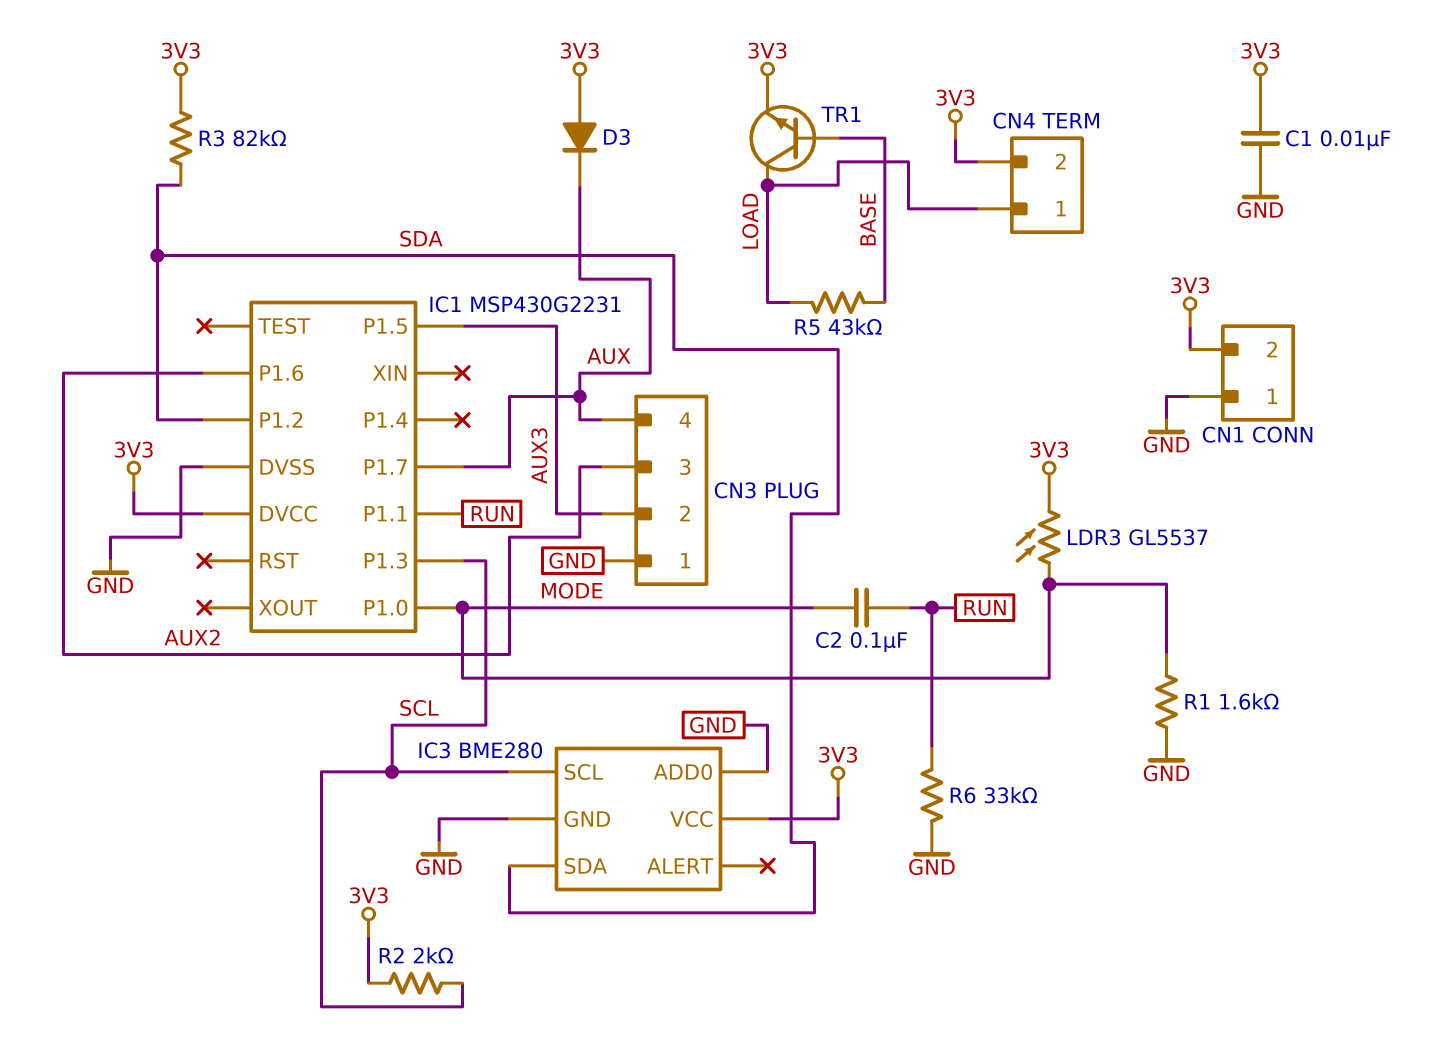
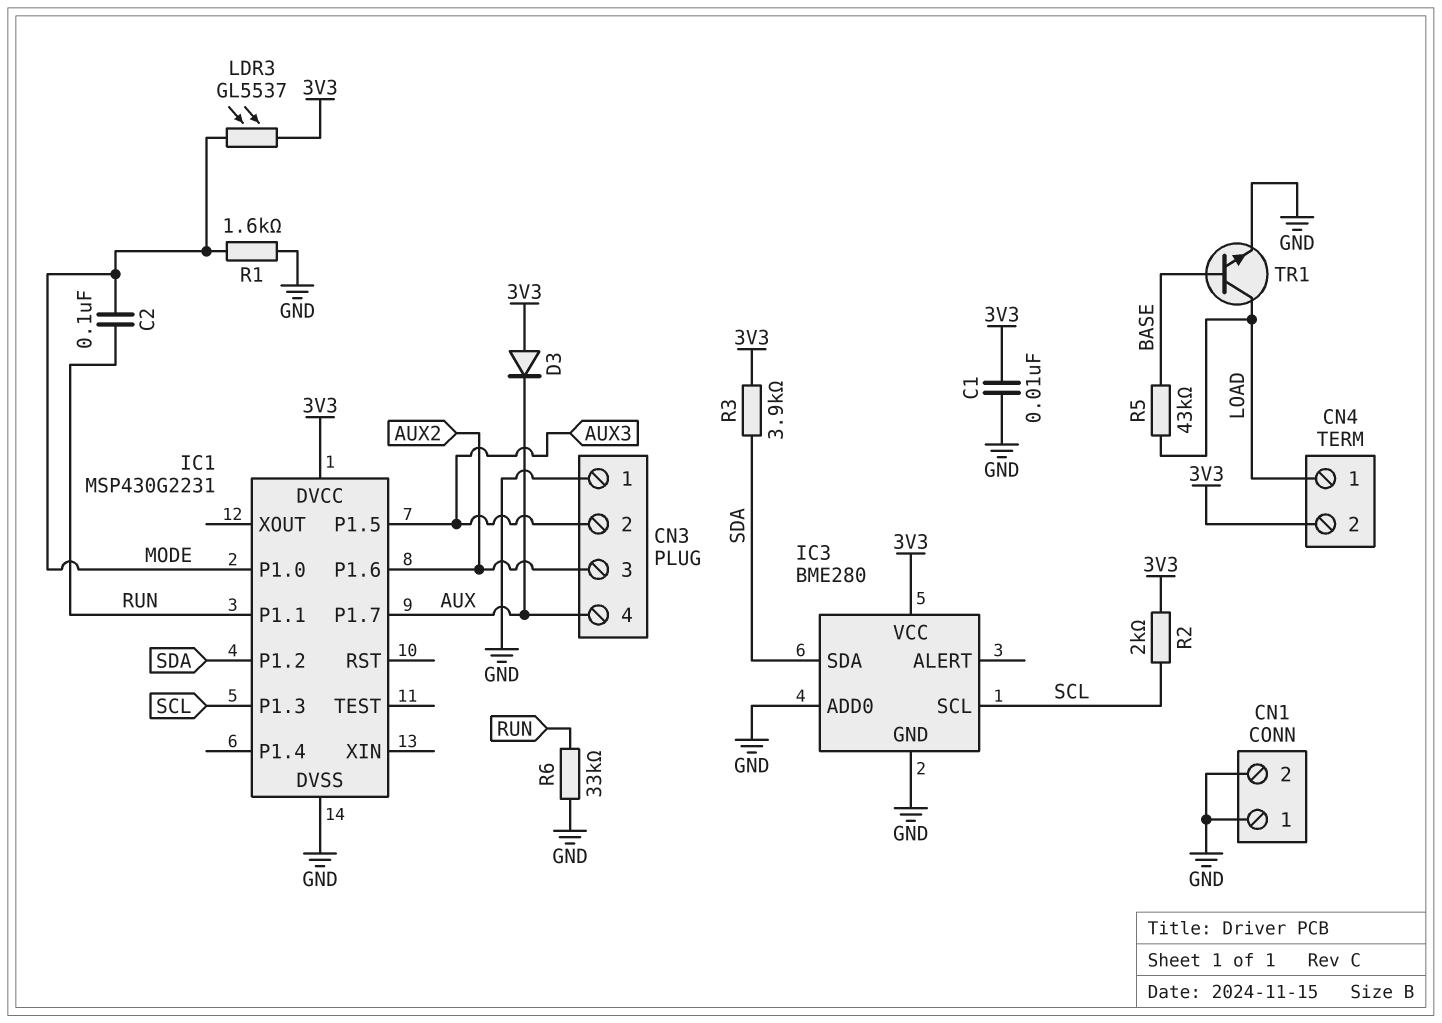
CN1 pin 2: 3V3 -> GND
R3: 82k (3V3, SDA) -> 3.9k (3V3, SDA)
TR1: NPN (B BASE, C LOAD, E 3V3) -> NPN (B BASE, C LOAD, E GND)

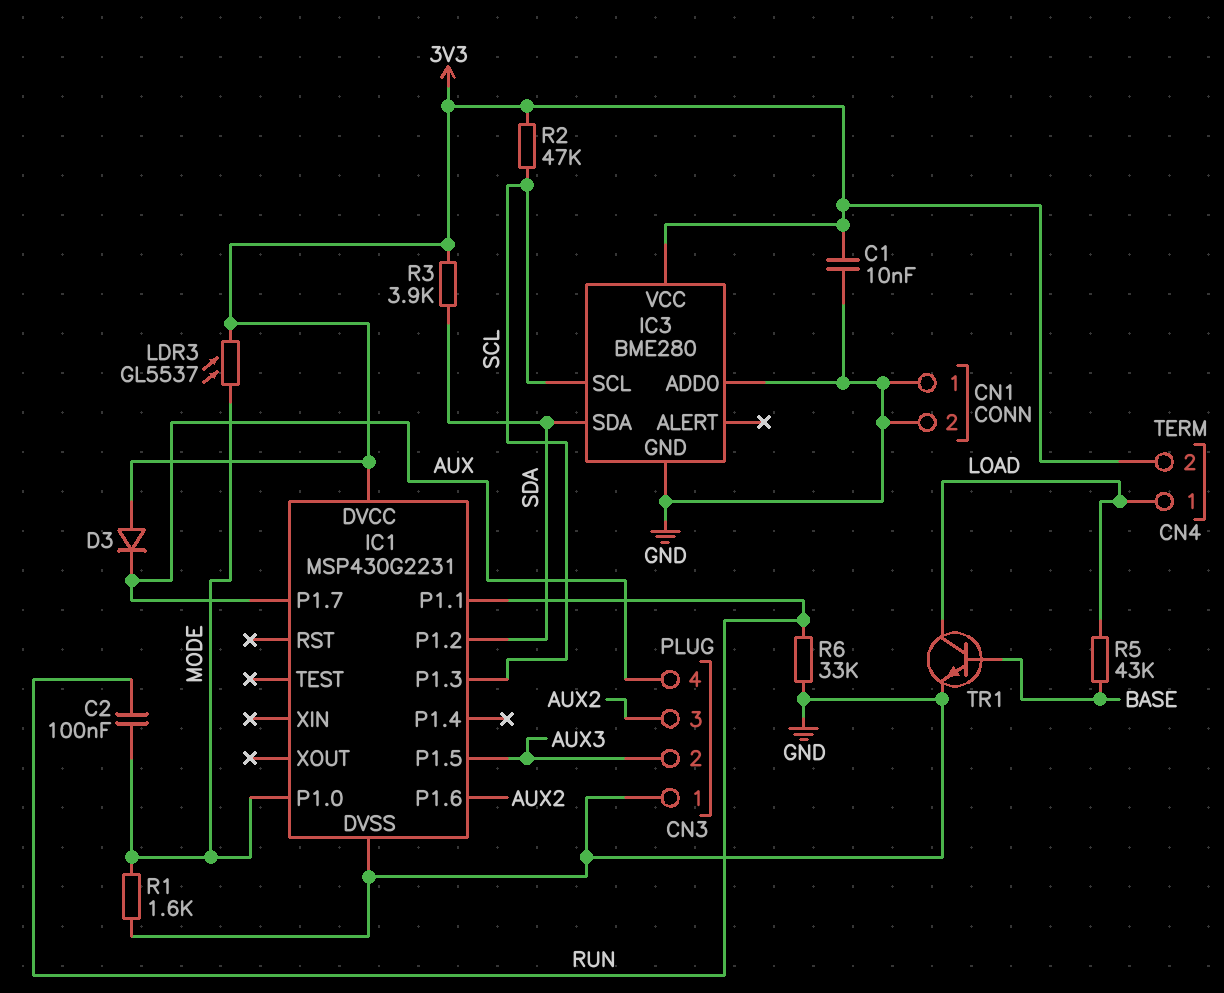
R2: 2k (3V3, SCL) -> 47k (3V3, SCL)

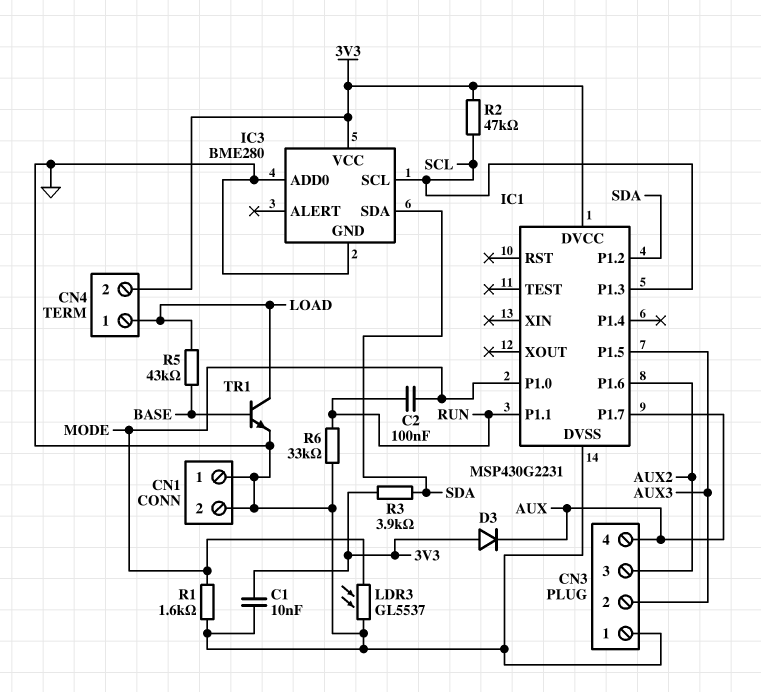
LDR3: GL5537 (3V3, MODE) -> GL5537 (GND, MODE)

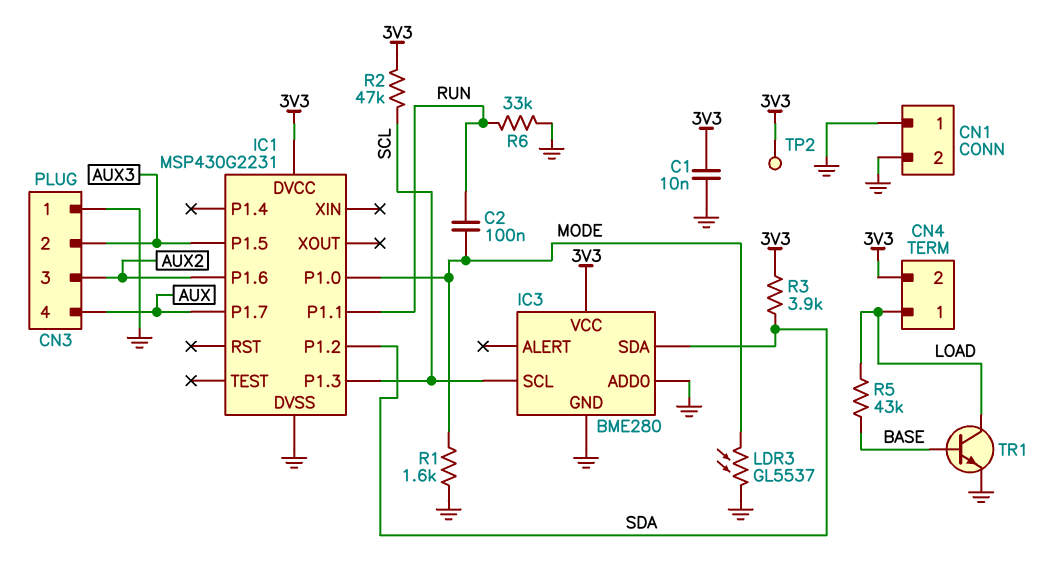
D3: diode (A 3V3, K AUX) -> none
TP2: none -> test point (3V3)

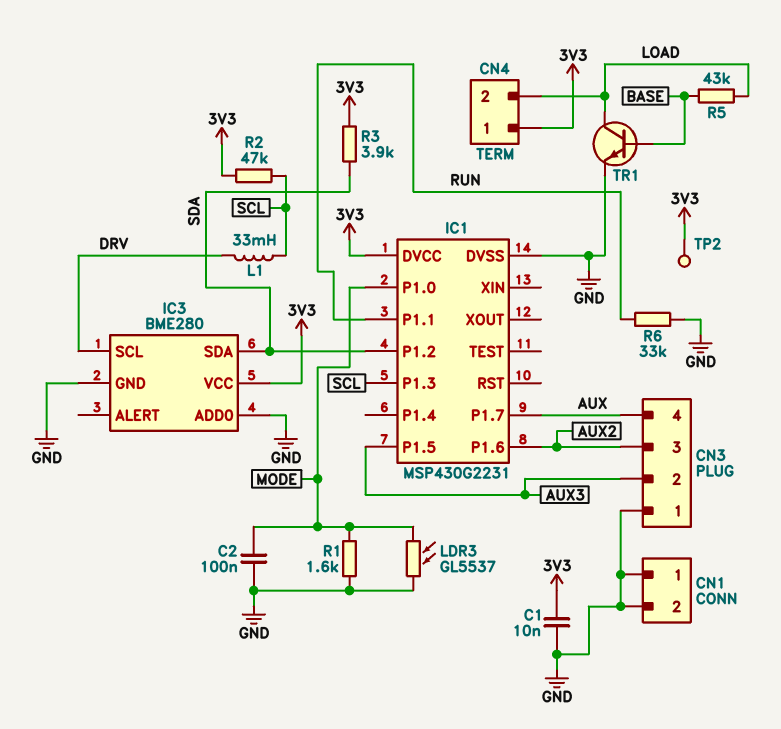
C2: 100nF (MODE, RUN) -> 100nF (GND, MODE)
CN4 pin 1: LOAD -> 3V3
CN4 pin 2: 3V3 -> LOAD
IC3 pin SCL: SCL -> DRV
L1: none -> 33mH (DRV, SCL)

